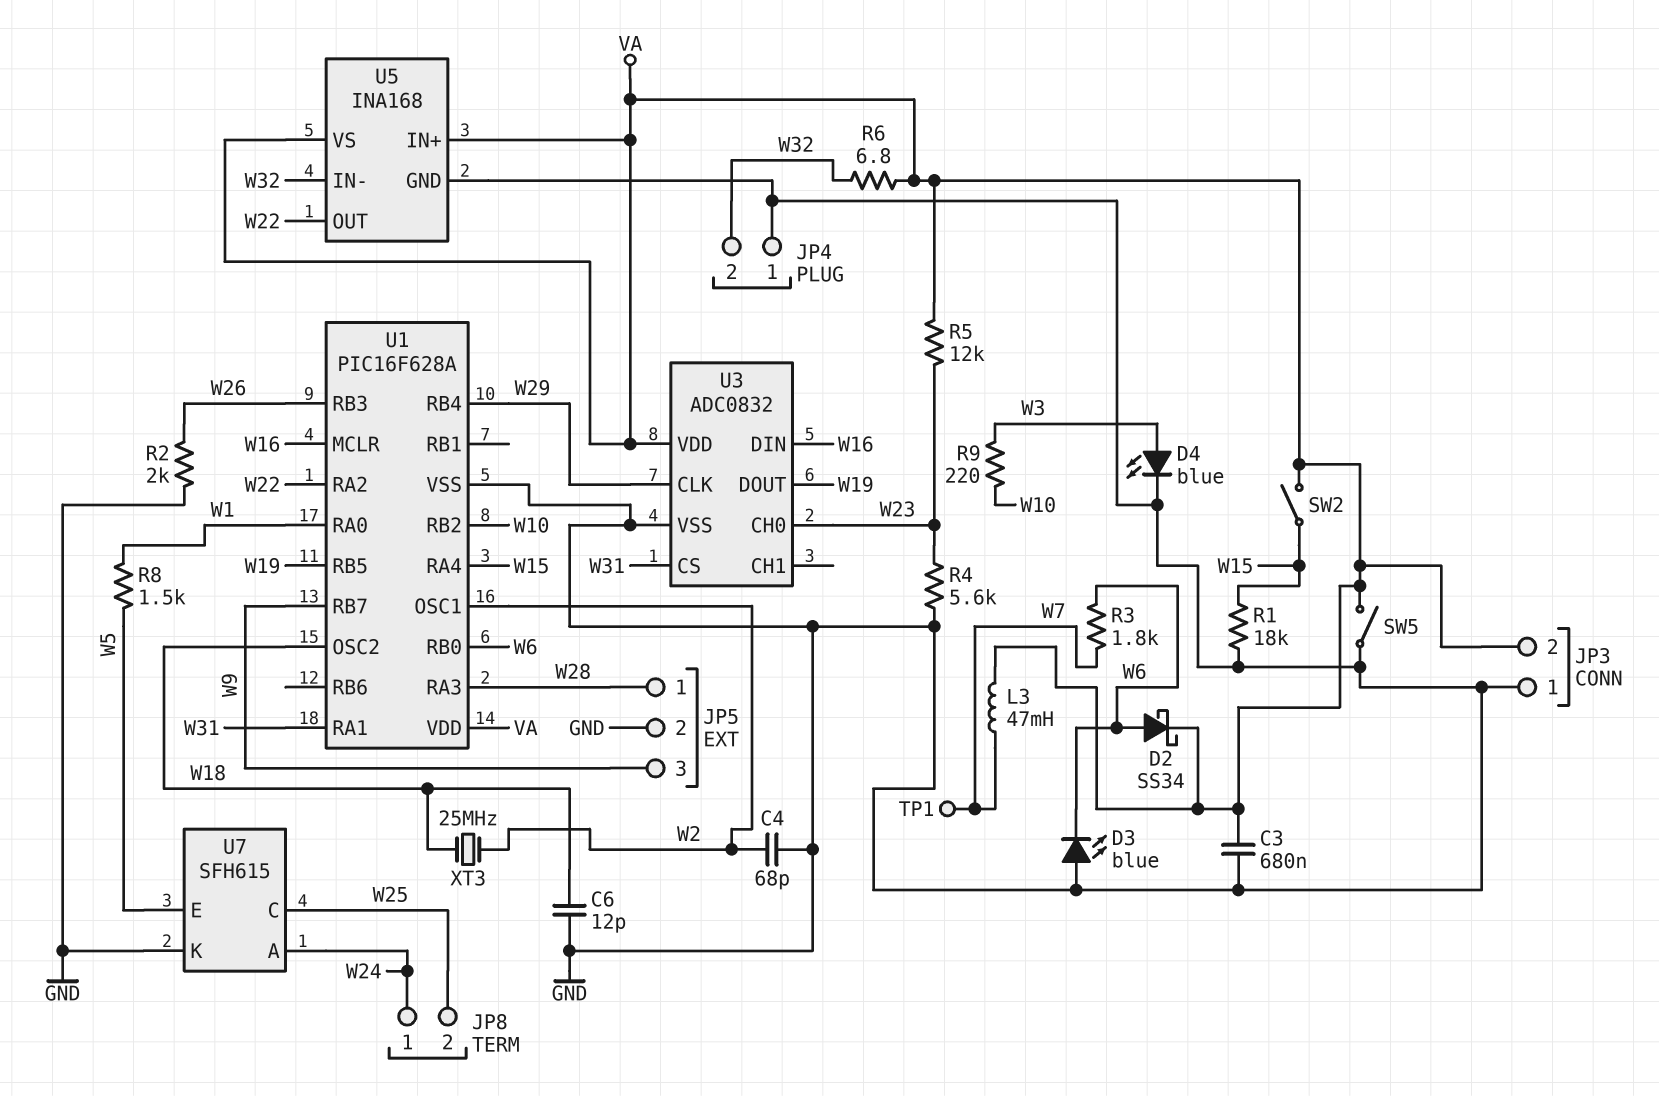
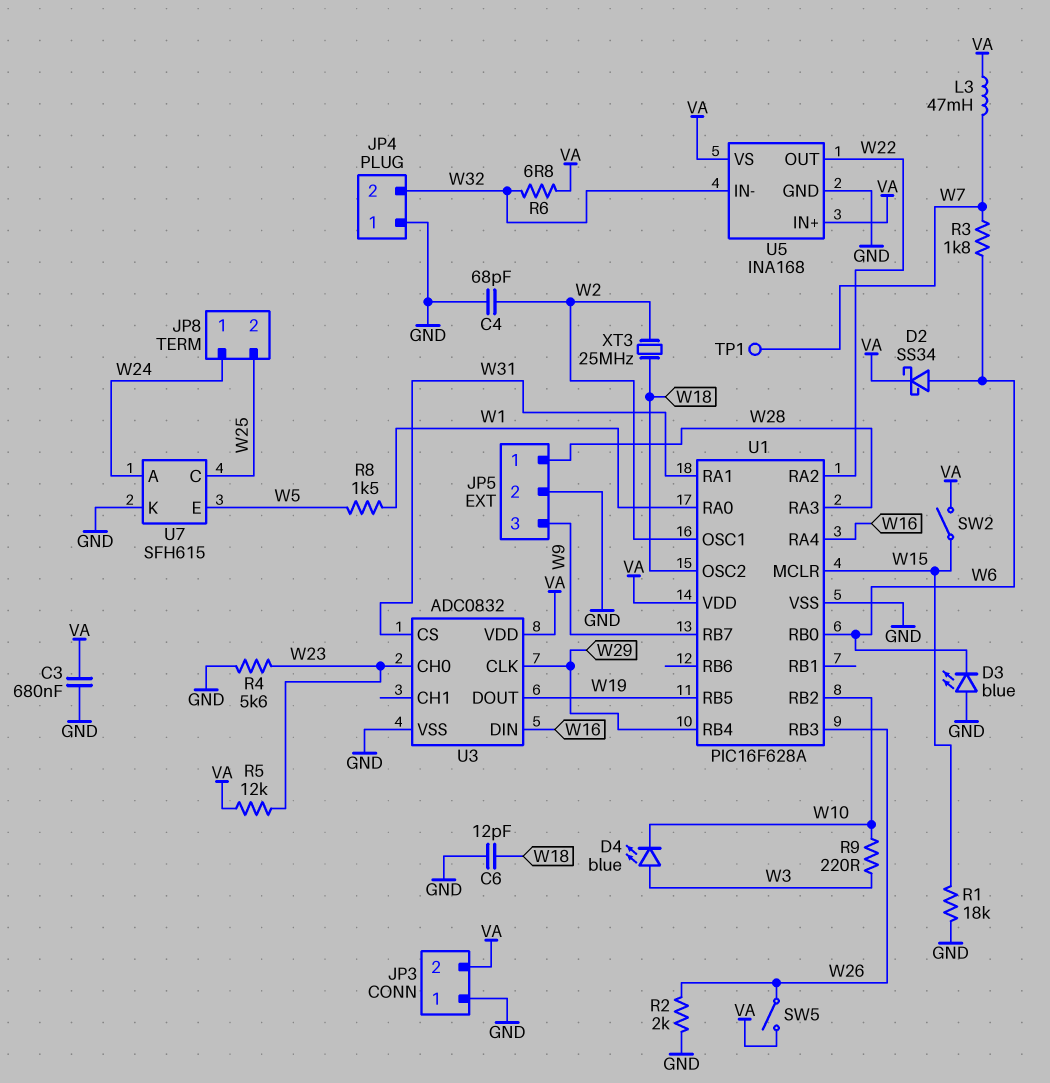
D4: LED blue (A W3, K GND) -> LED blue (A W3, K W10)
SW5: switch (GND, VA) -> switch (VA, W26)
U1 pin MCLR: W16 -> W15
U1 pin RA4: W15 -> W16

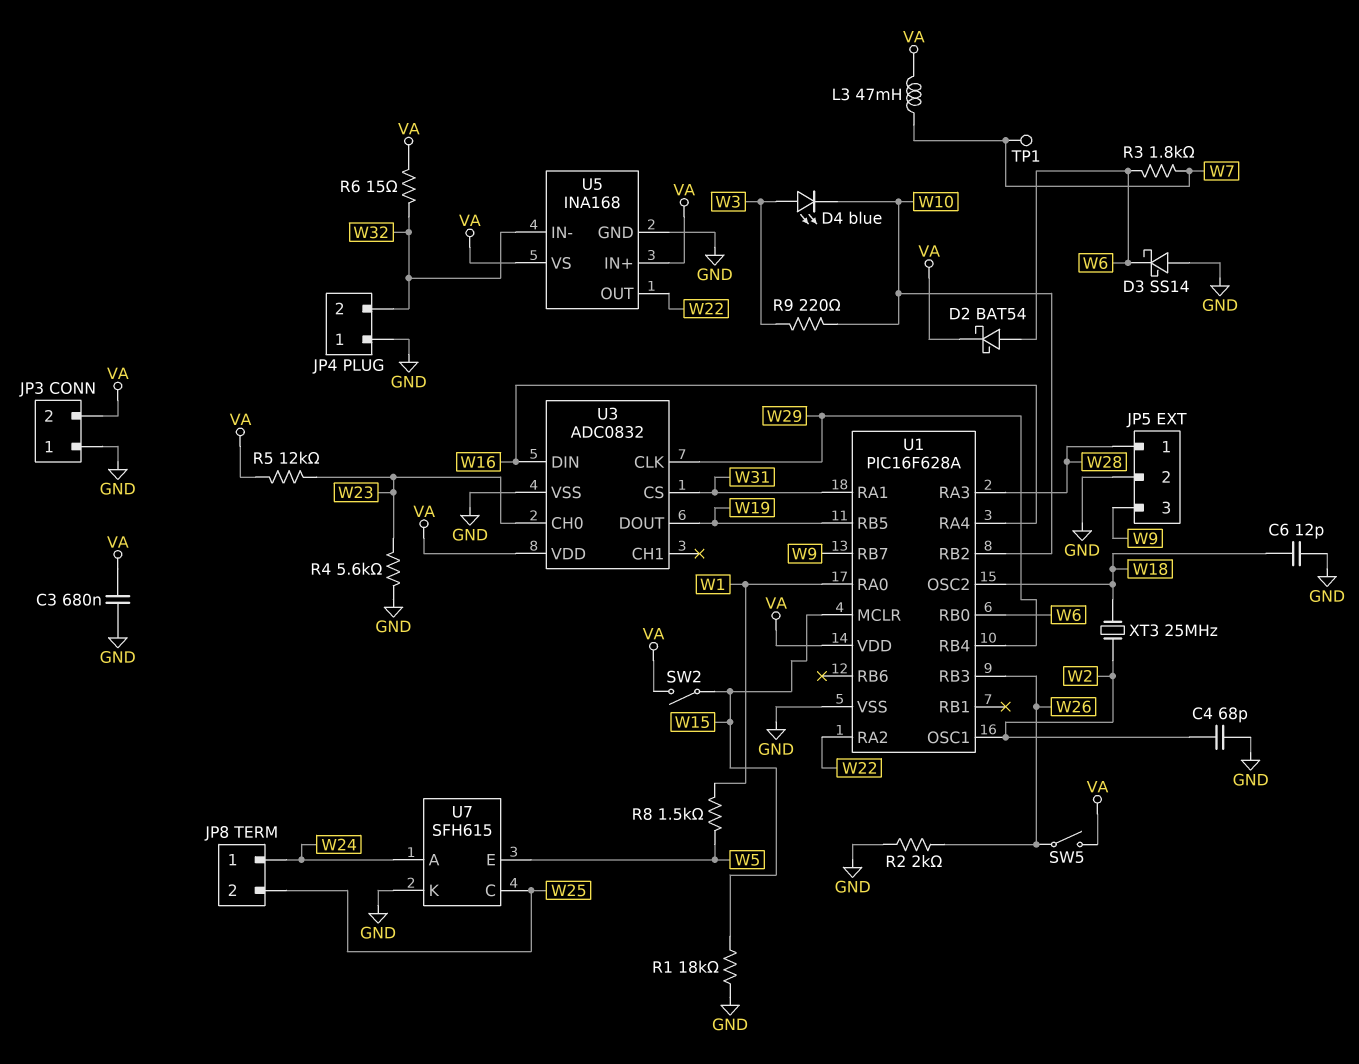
D2: schottky SS34 (A W6, K VA) -> schottky BAT54 (A W6, K VA)
D3: LED blue (A GND, K W6) -> schottky SS14 (A GND, K W6)
R6: 6.8 (VA, W32) -> 15 (VA, W32)

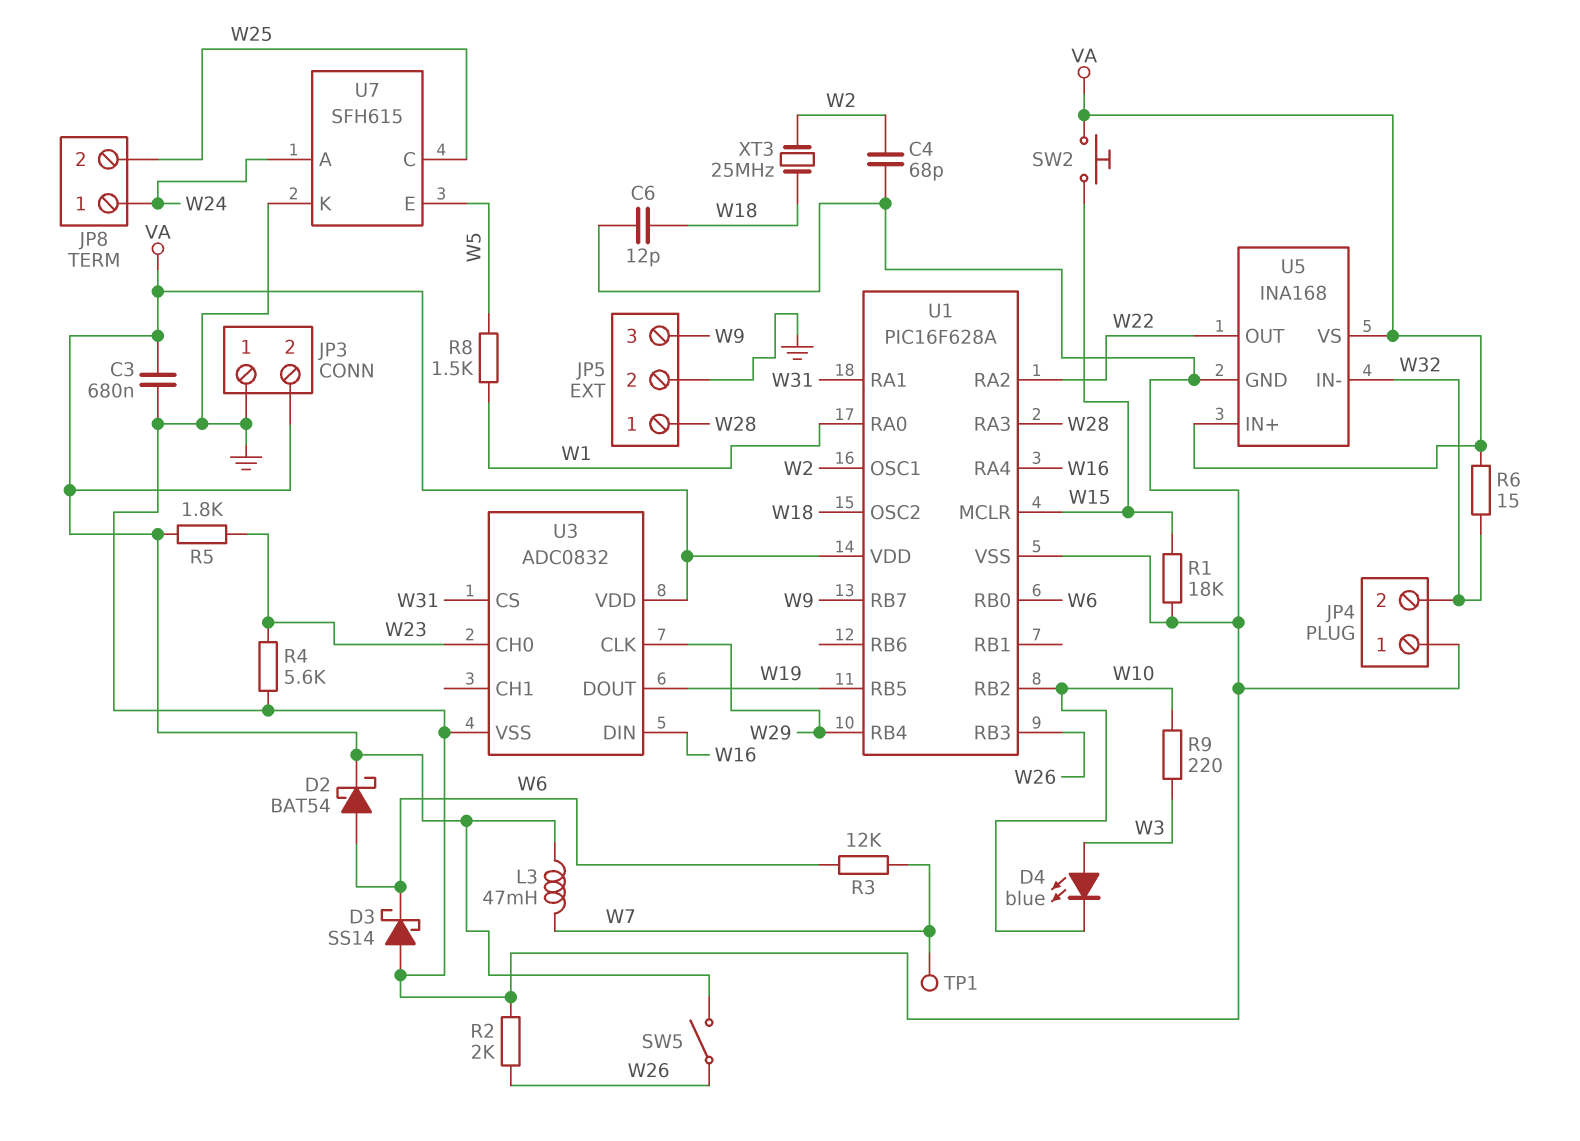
R3: 1.8k (W6, W7) -> 12k (W6, W7)
R5: 12k (VA, W23) -> 1.8k (VA, W23)
SW2: switch (VA, W15) -> button (VA, W15)

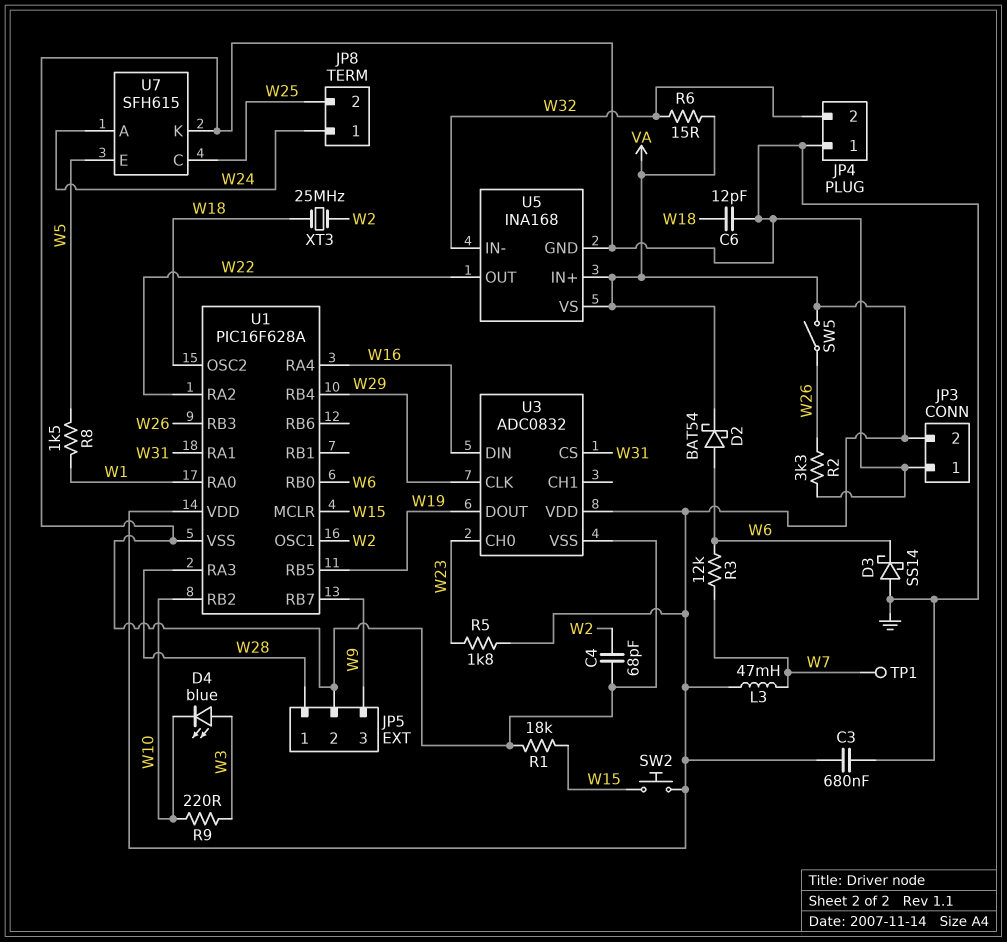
R2: 2k (GND, W26) -> 3.3k (GND, W26)
R4: 5.6k (GND, W23) -> none

